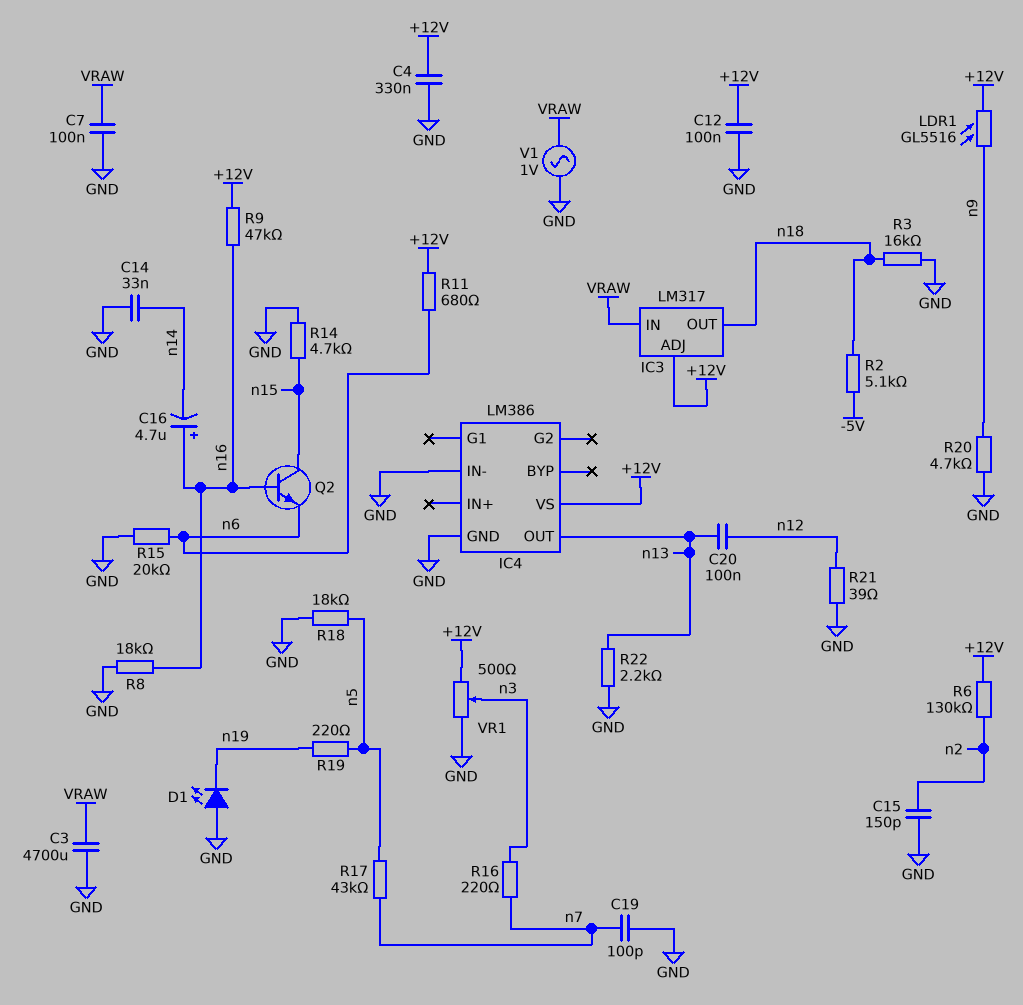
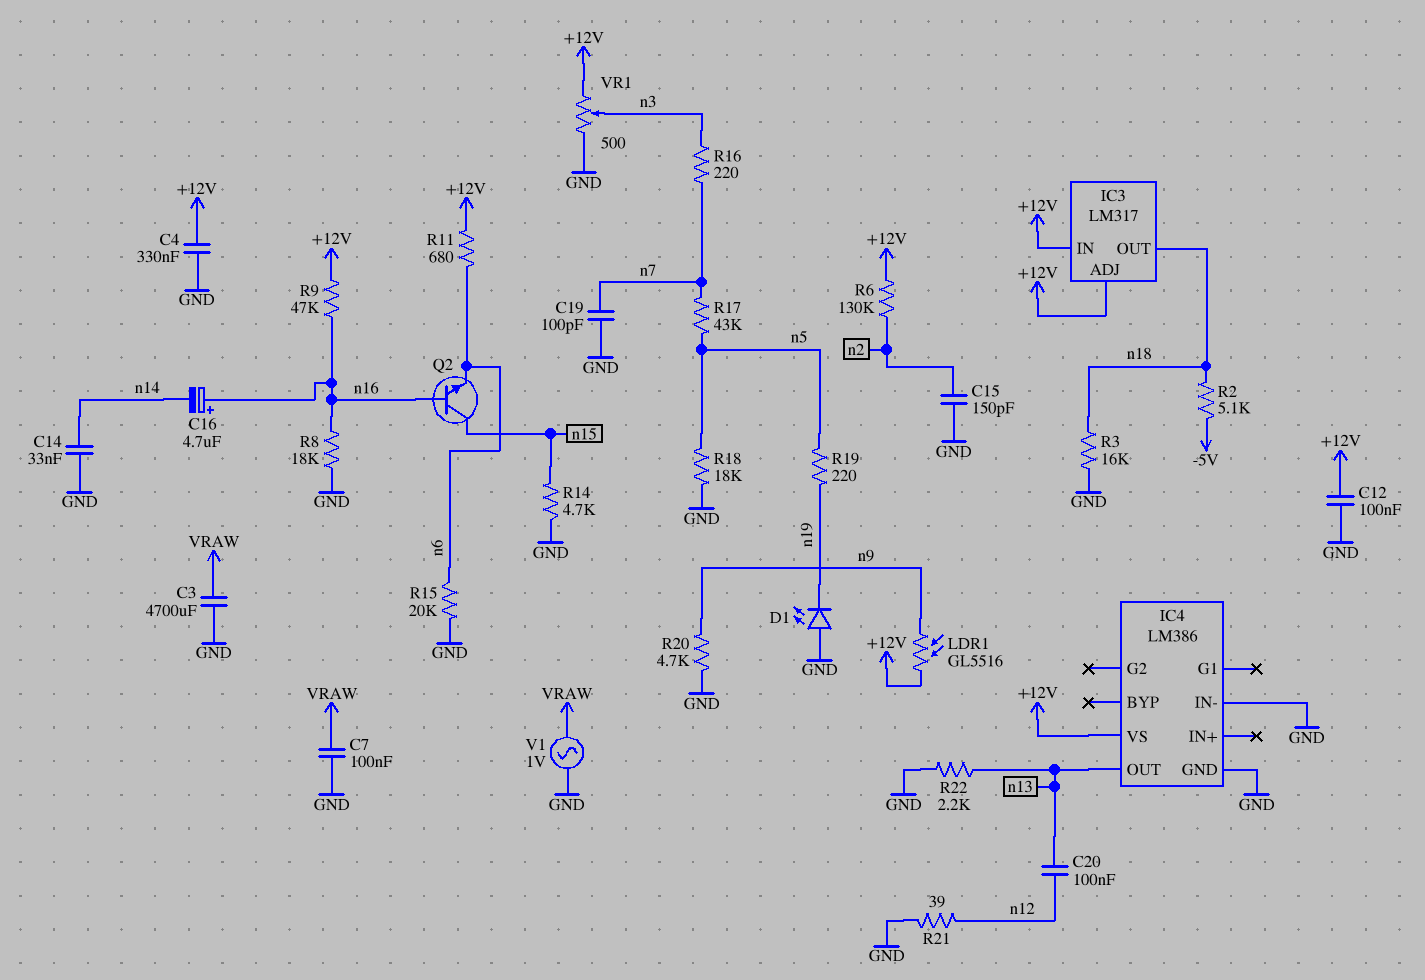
IC3 pin IN: VRAW -> +12V

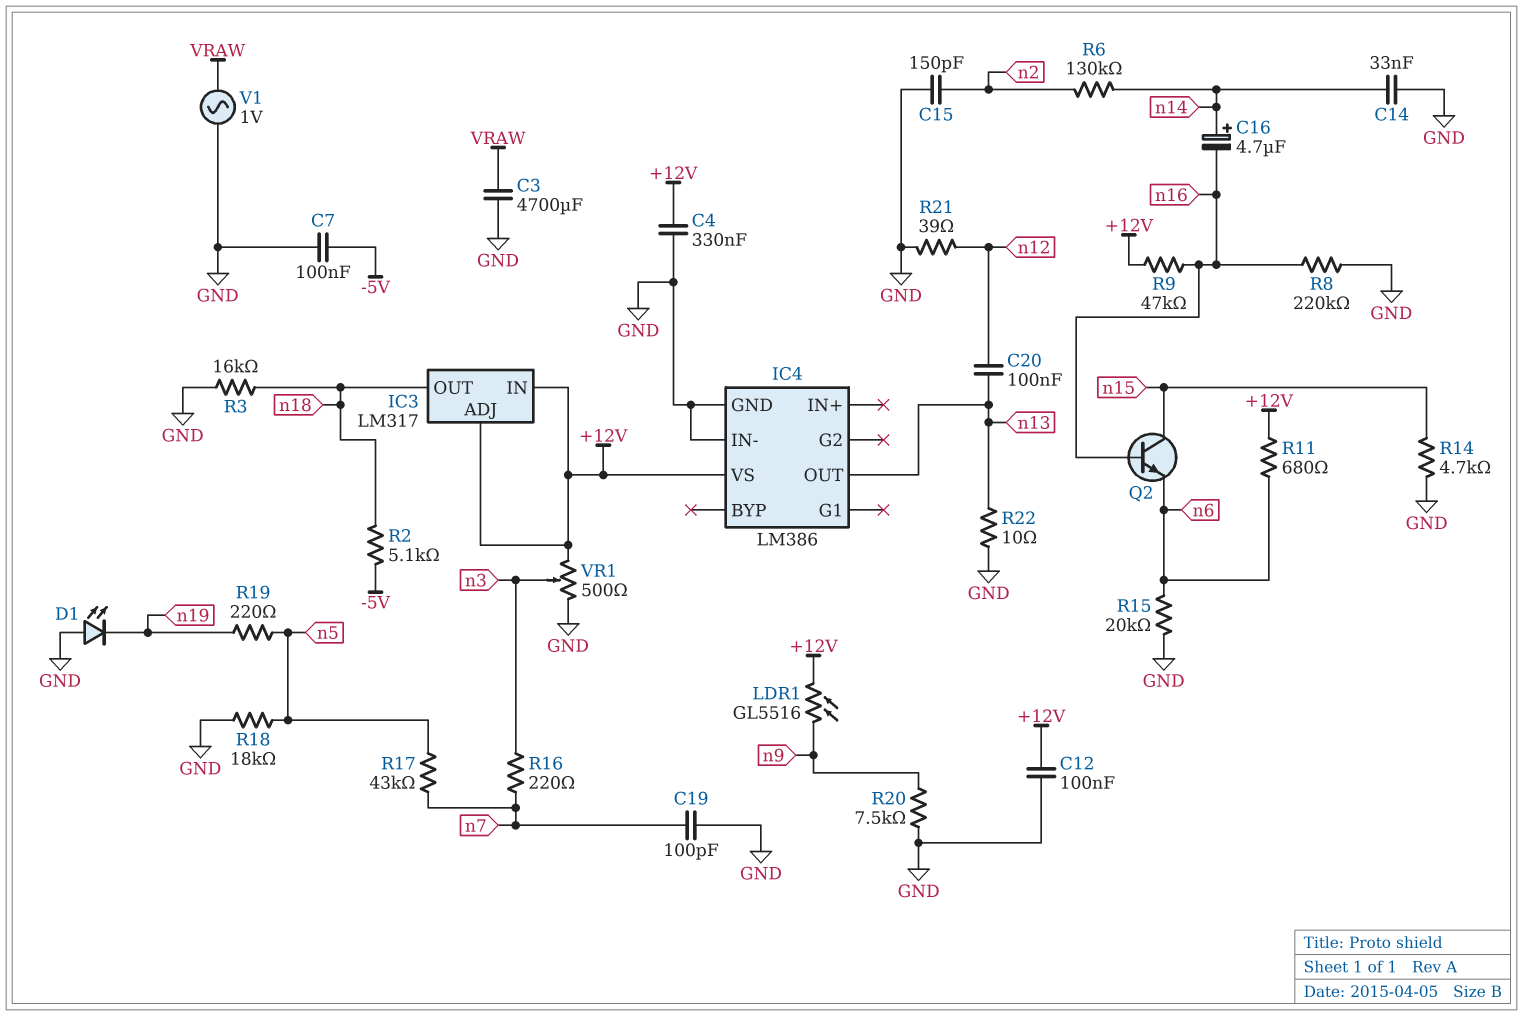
C7: 100nF (GND, VRAW) -> 100nF (-5V, GND)
C16: 4.7uF (plus n16, minus n14) -> 4.7uF (plus n14, minus n16)
R6: 130k (+12V, n2) -> 130k (n2, n14)
R8: 18k (GND, n16) -> 220k (GND, n16)
R20: 4.7k (GND, n9) -> 7.5k (GND, n9)
R22: 2.2k (GND, n13) -> 10 (GND, n13)

